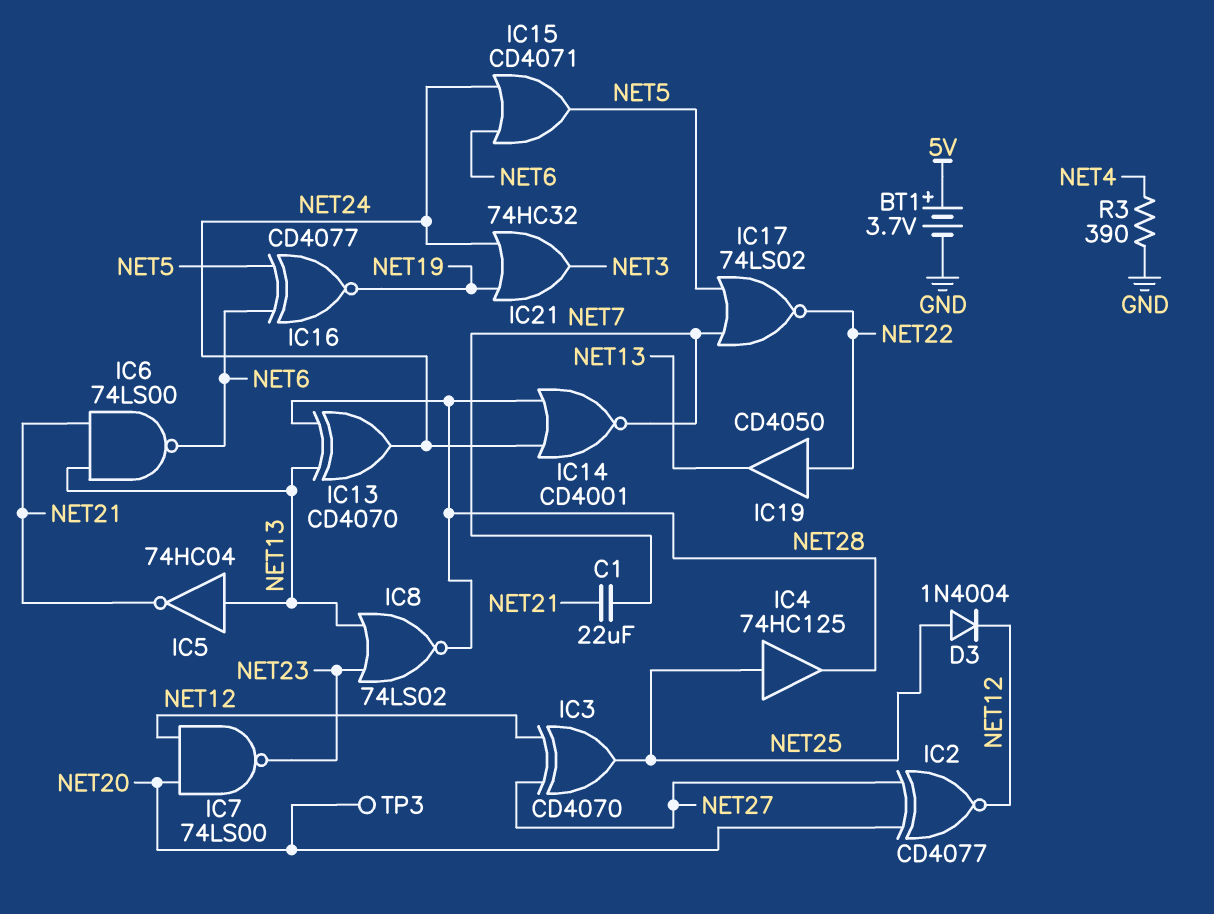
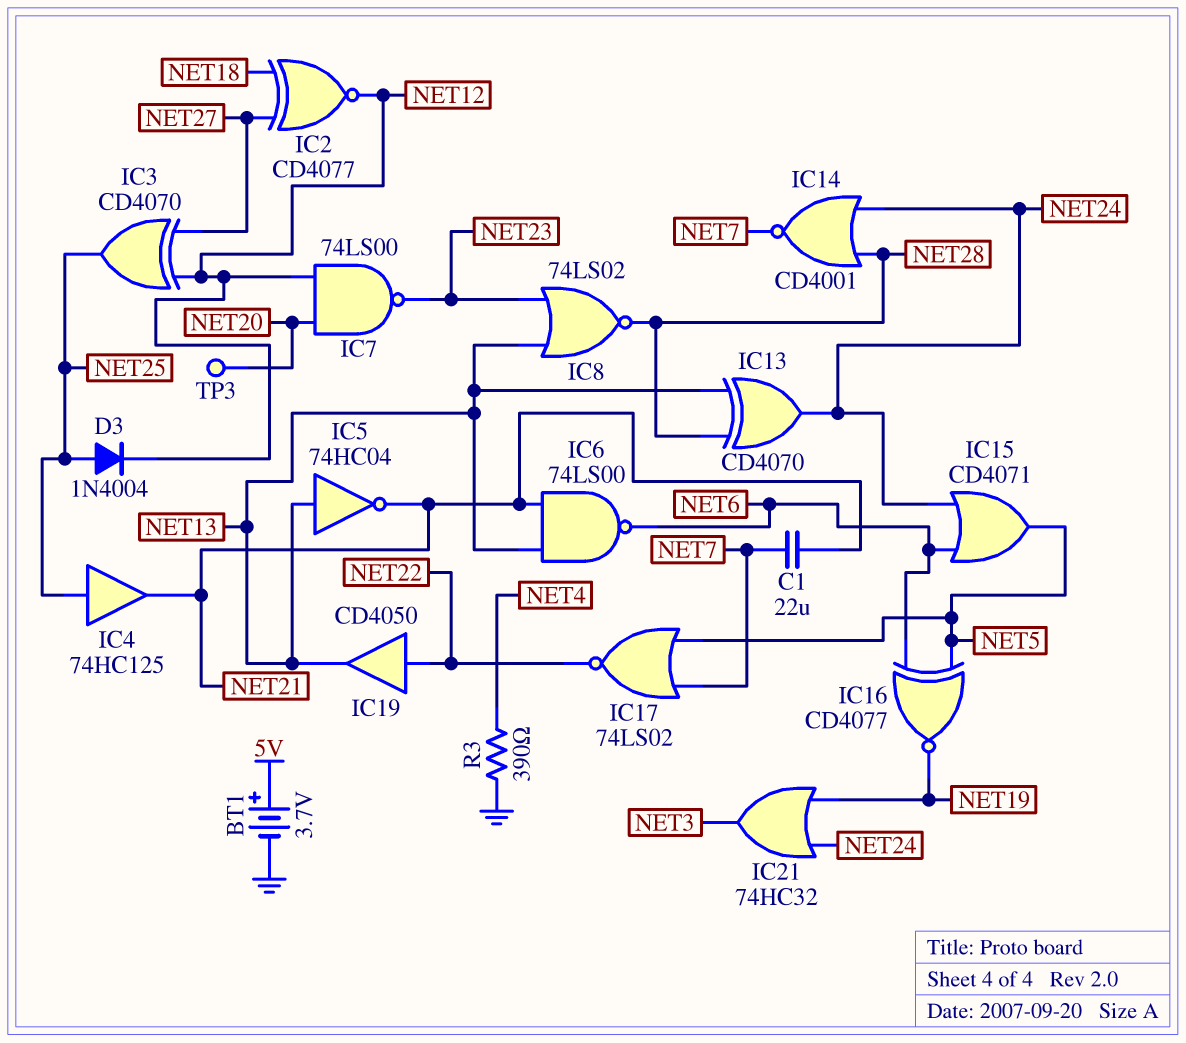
IC2: XNOR CD4077 (in NET20, in NET27, out NET12) -> XNOR CD4077 (in NET18, in NET27, out NET12)
IC4: buffer 74HC125 (in NET25, out NET28) -> buffer 74HC125 (in NET25, out NET21)

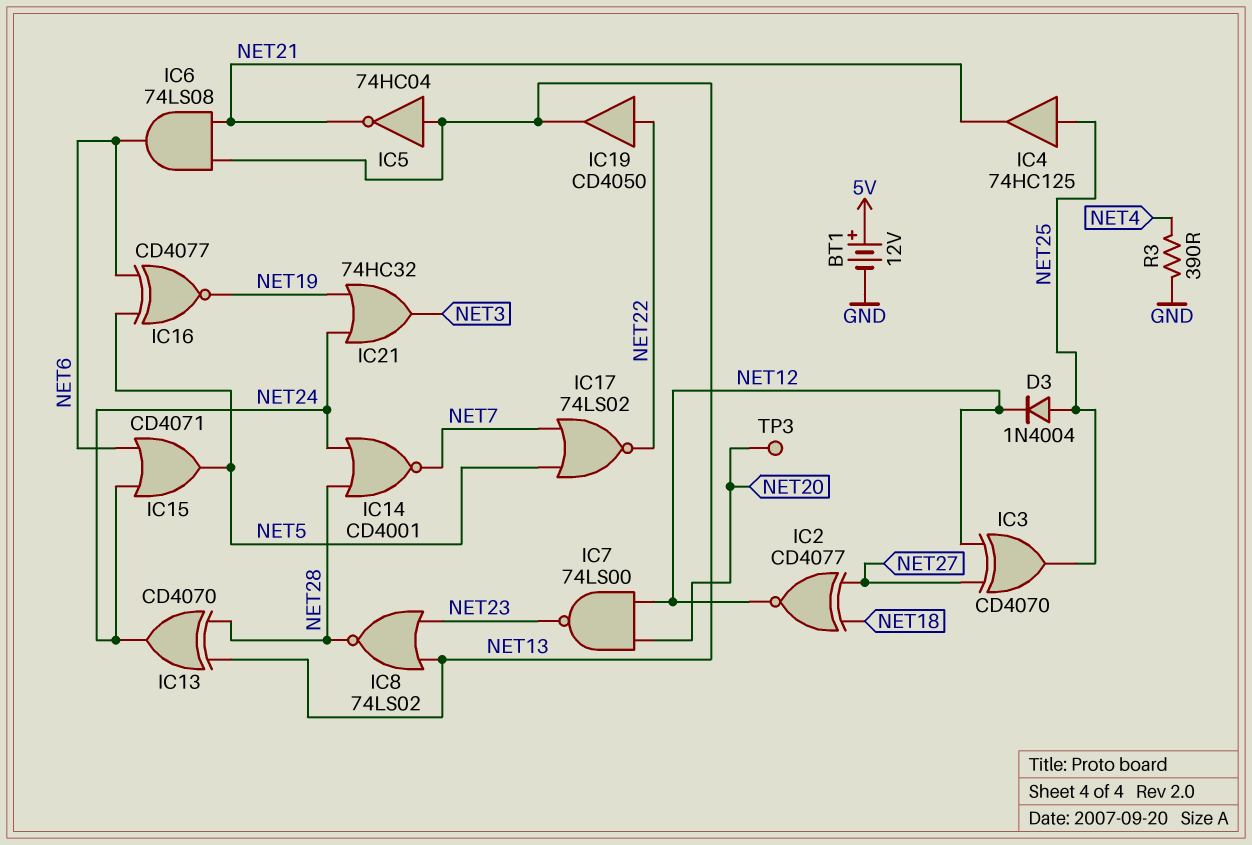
BT1: 3.7V (plus 5V, minus GND) -> 12V (plus 5V, minus GND)
C1: 22uF (NET7, NET21) -> none
IC6: NAND 74LS00 (in NET13, in NET21, out NET6) -> AND 74LS08 (in NET13, in NET21, out NET6)

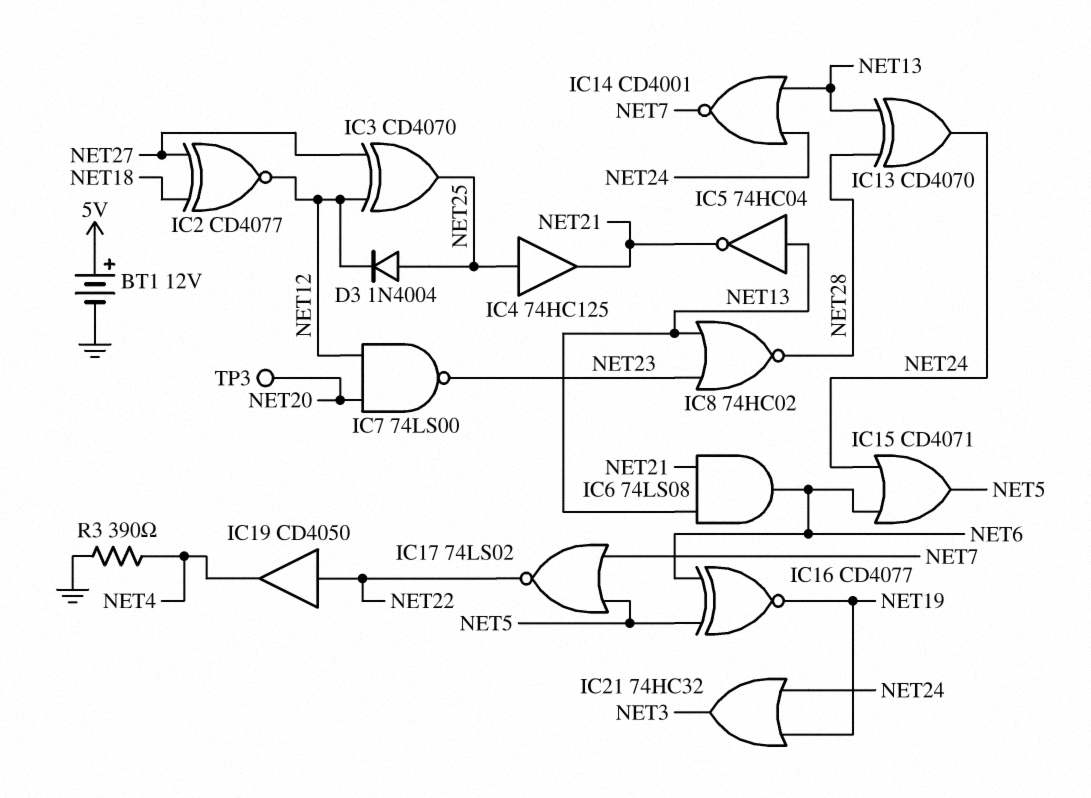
IC8: NOR 74LS02 (in NET13, in NET23, out NET28) -> NOR 74HC02 (in NET13, in NET23, out NET28)
IC14: NOR CD4001 (in NET24, in NET28, out NET7) -> NOR CD4001 (in NET13, in NET24, out NET7)
IC19: buffer CD4050 (in NET22, out NET13) -> buffer CD4050 (in NET22, out NET4)

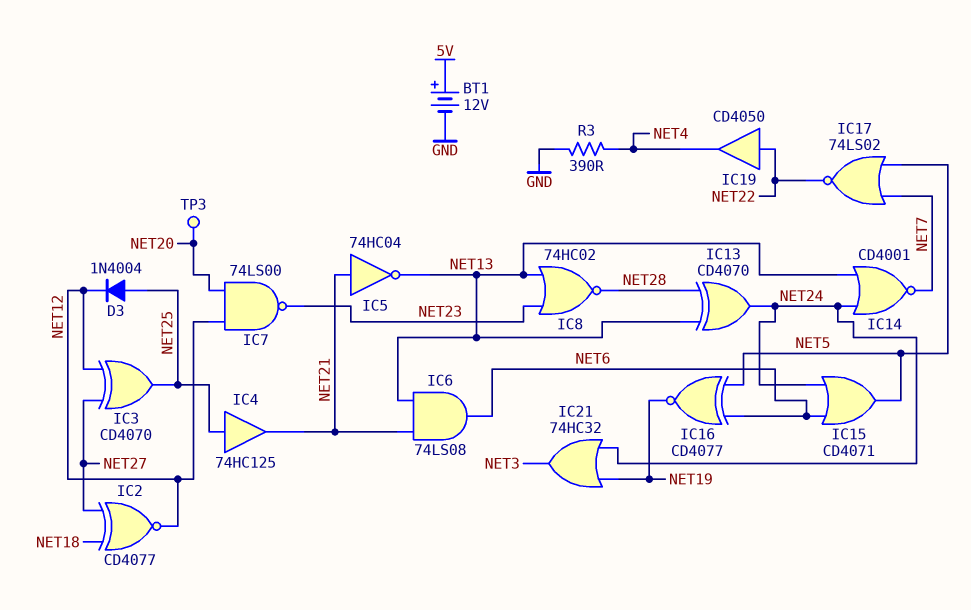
IC5: NOT 74HC04 (in NET13, out NET21) -> NOT 74HC04 (in NET21, out NET13)

